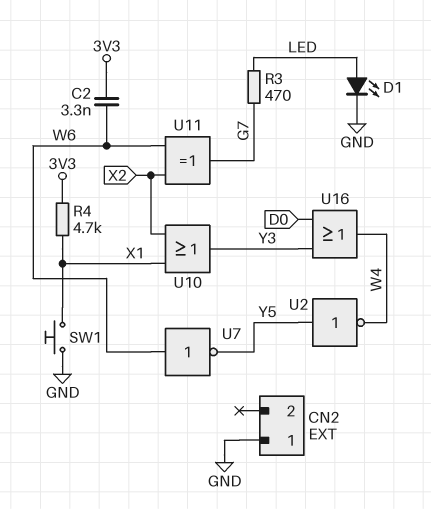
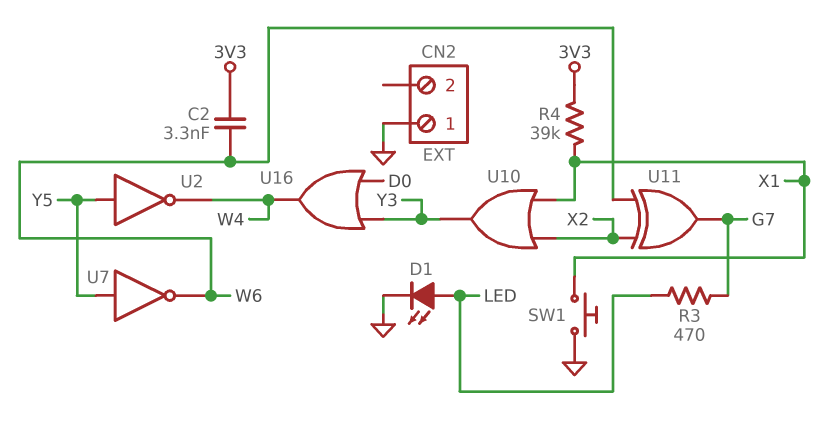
R4: 4.7k (3V3, X1) -> 39k (3V3, X1)
U7: NOT (in W6, out Y5) -> NOT (in Y5, out W6)

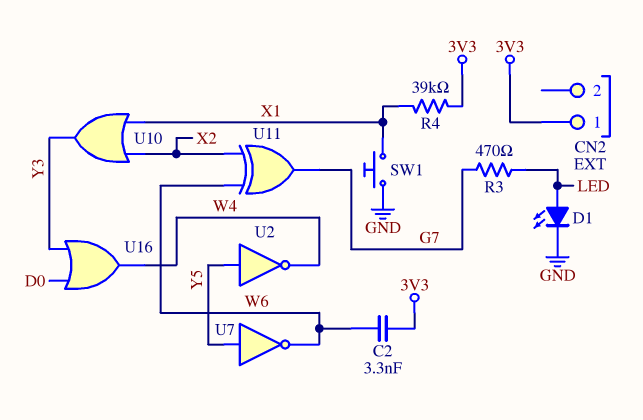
CN2 pin 1: GND -> 3V3

